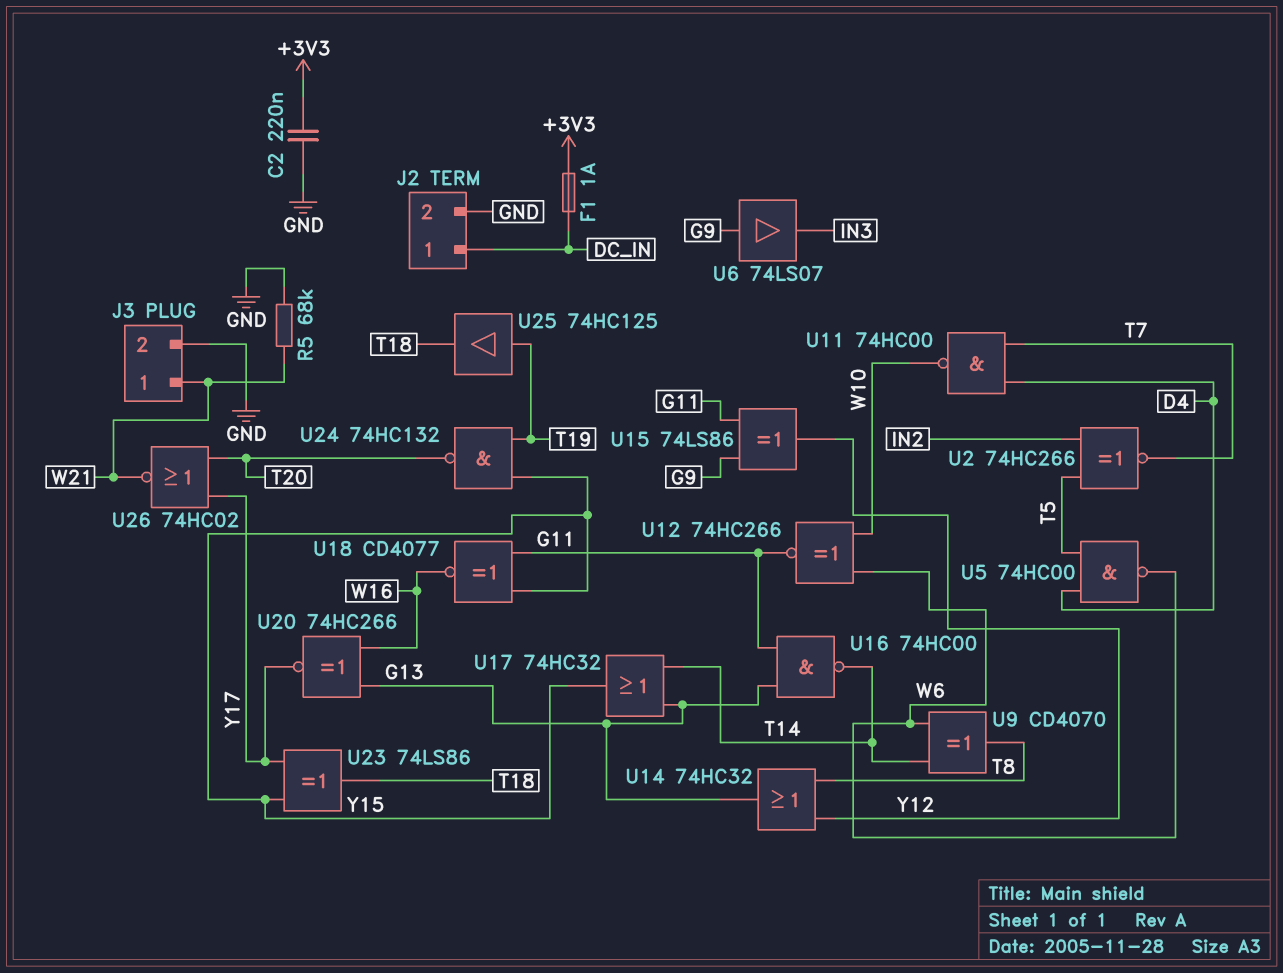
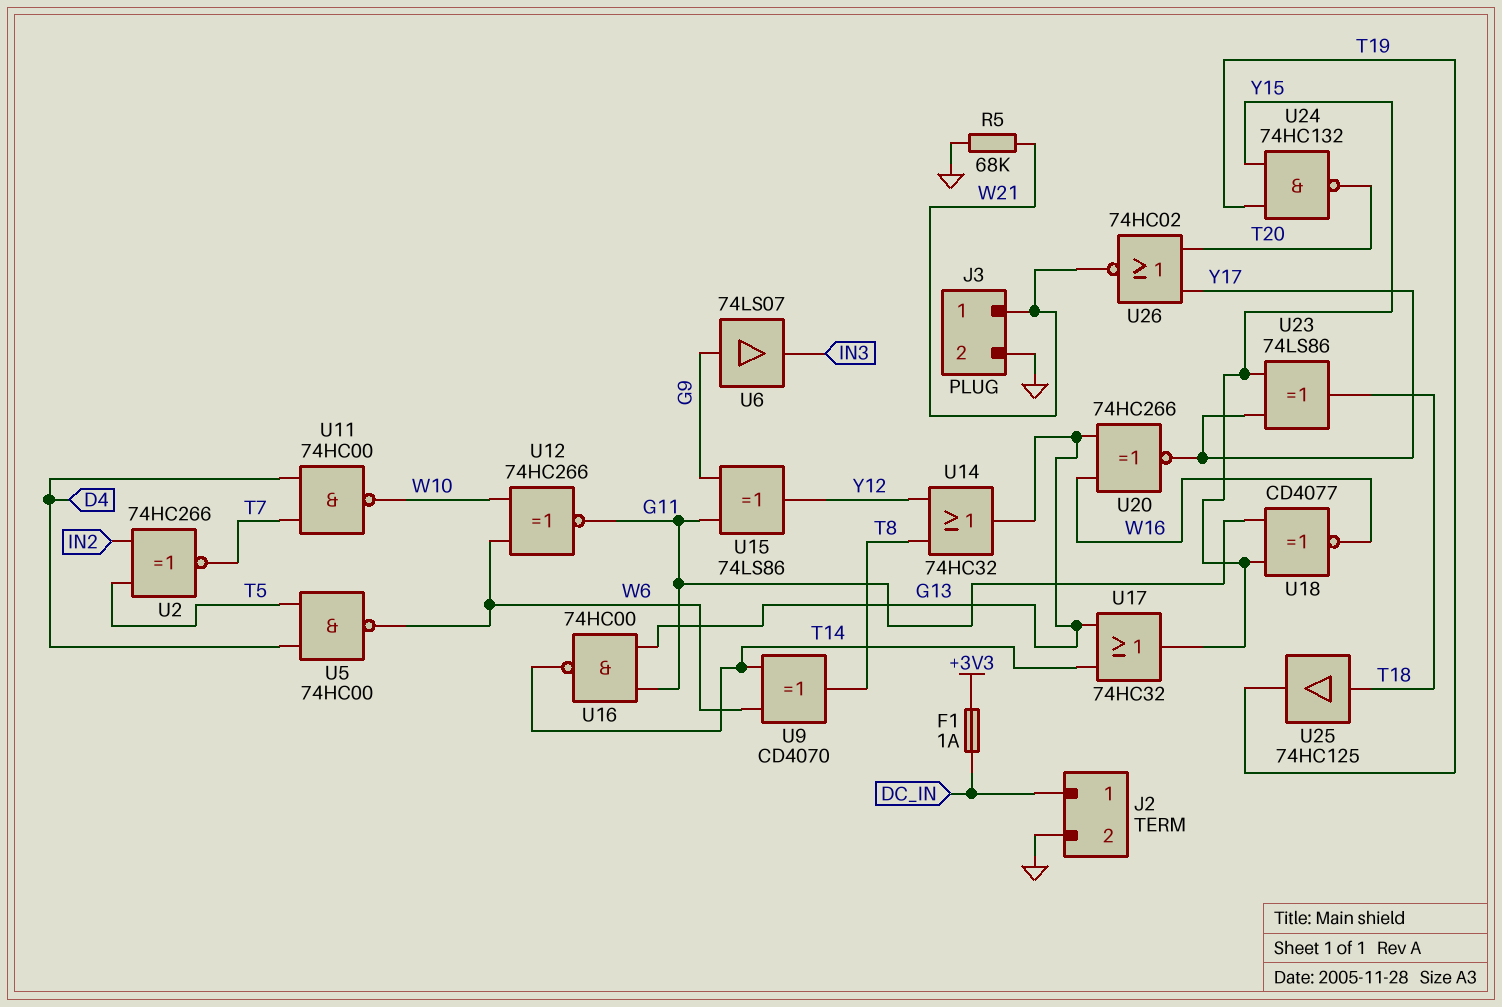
C2: 220nF (+3V3, GND) -> none
U25: buffer 74HC125 (in T19, out T18) -> buffer 74HC125 (in T18, out T19)

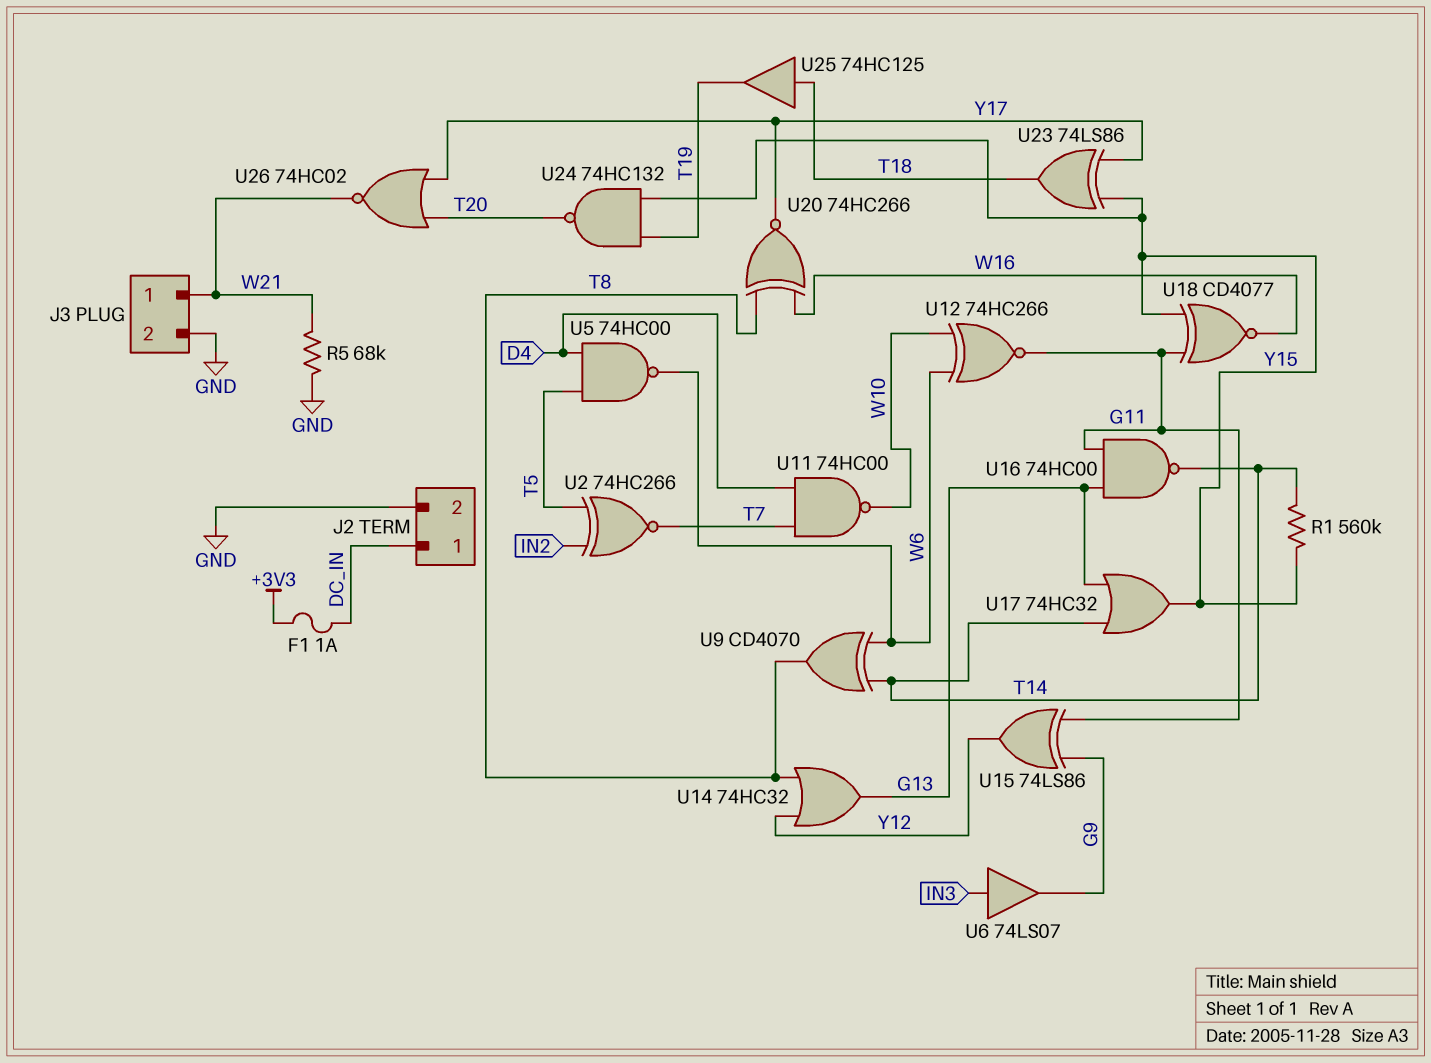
R1: none -> 560k (T14, Y15)
U6: buffer 74LS07 (in G9, out IN3) -> buffer 74LS07 (in IN3, out G9)
U20: XNOR 74HC266 (in G13, in W16, out Y17) -> XNOR 74HC266 (in T8, in W16, out Y17)

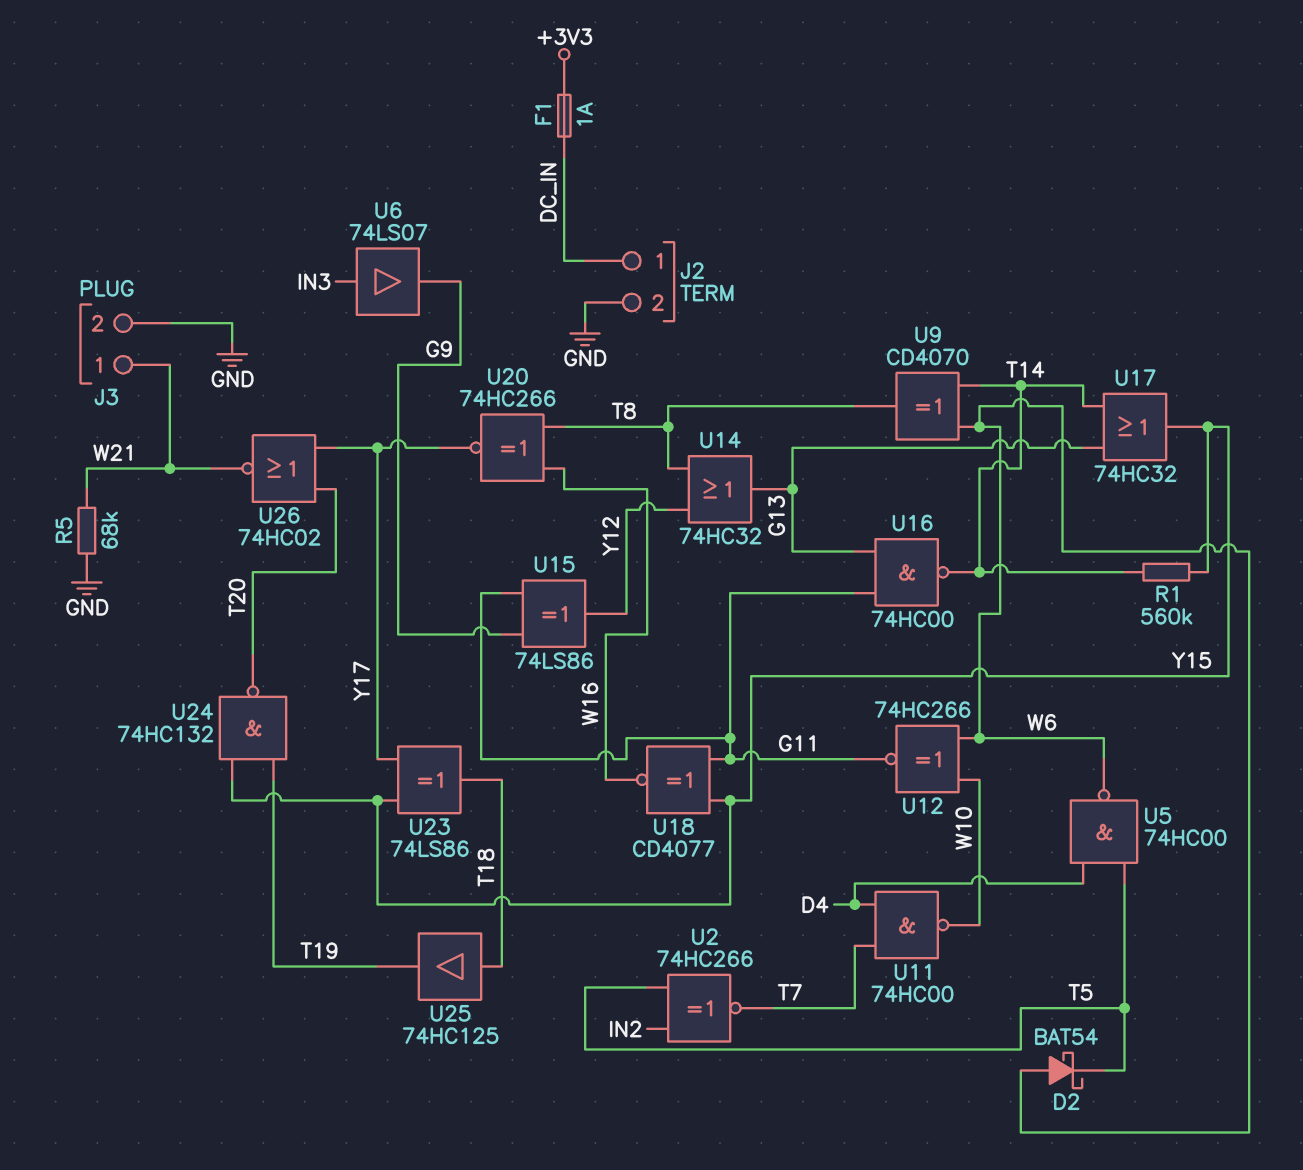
D2: none -> schottky BAT54 (A W6, K T5)

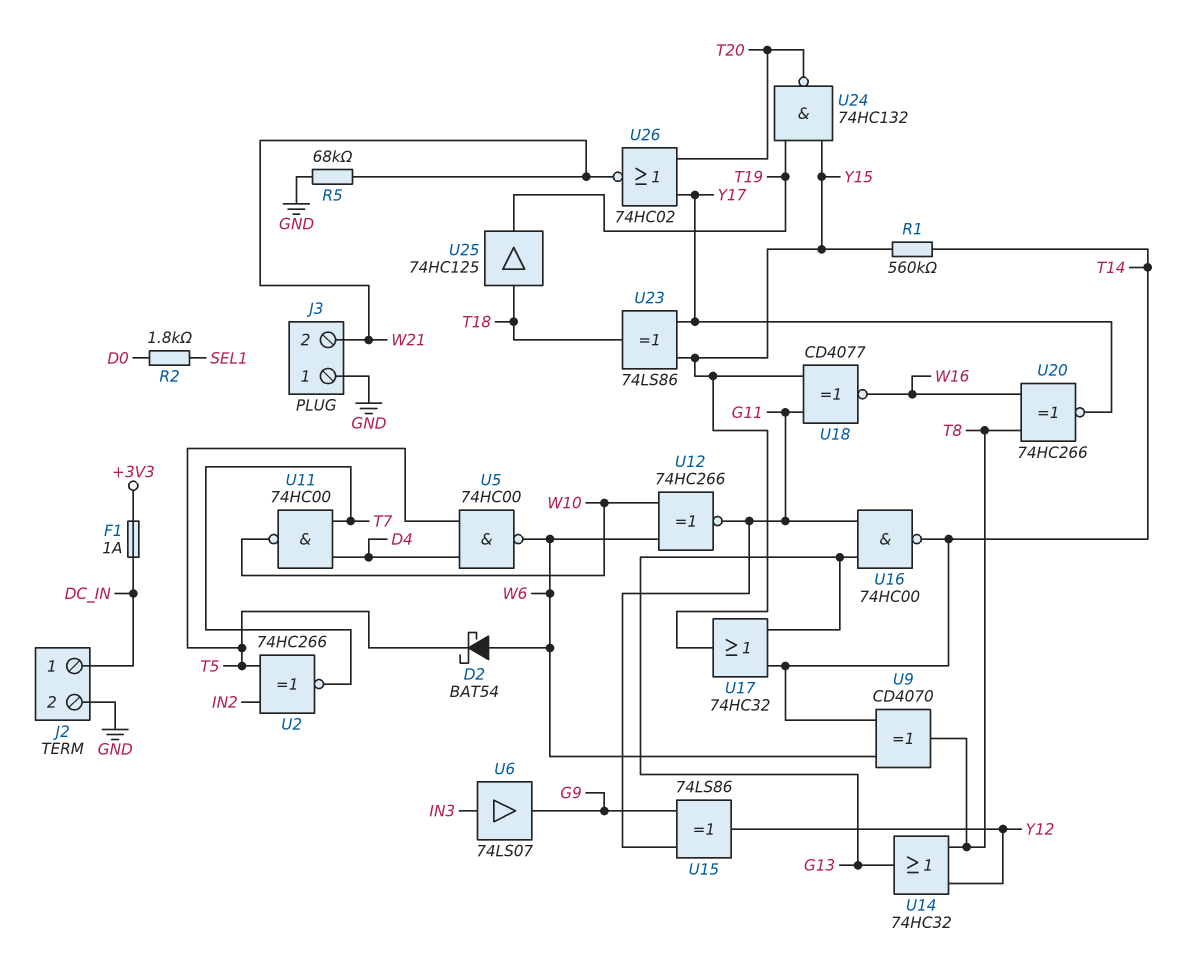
J3 pin 1: W21 -> GND
J3 pin 2: GND -> W21
R2: none -> 1.8k (D0, SEL1)

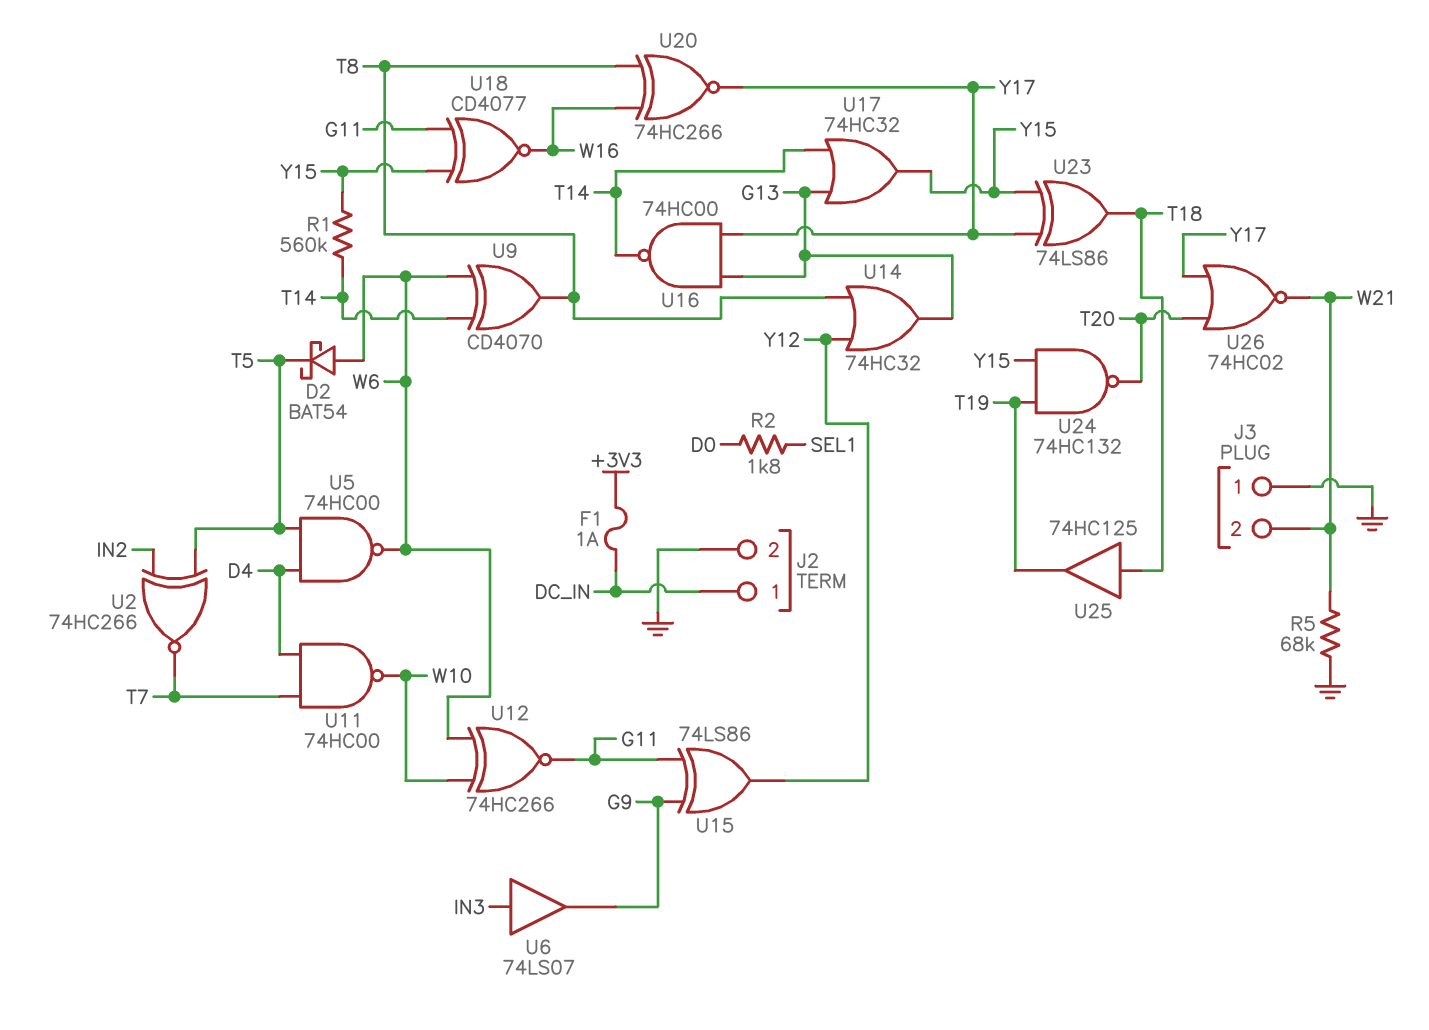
U16: NAND 74HC00 (in G11, in G13, out T14) -> NAND 74HC00 (in G13, in Y17, out T14)

